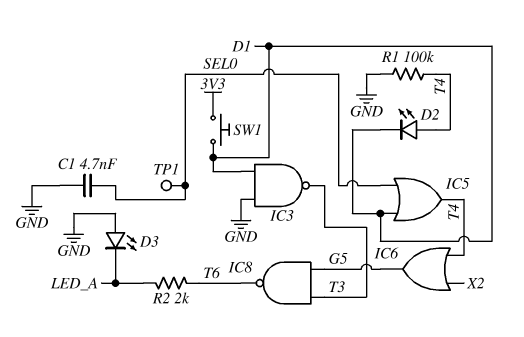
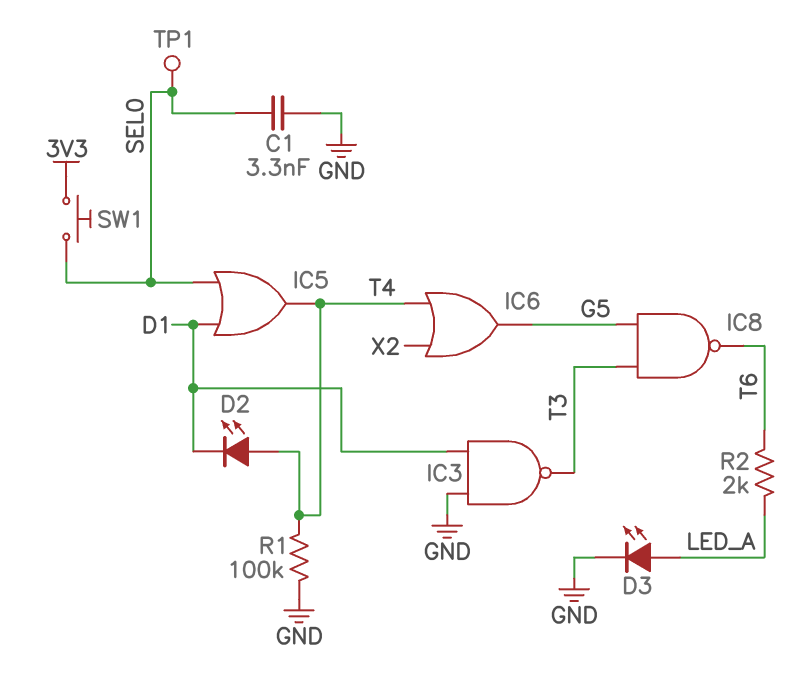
C1: 4.7nF (GND, SEL0) -> 3.3nF (GND, SEL0)
D3: LED (A GND, K LED_A) -> LED (A LED_A, K GND)
SW1: button (3V3, D1) -> button (3V3, SEL0)

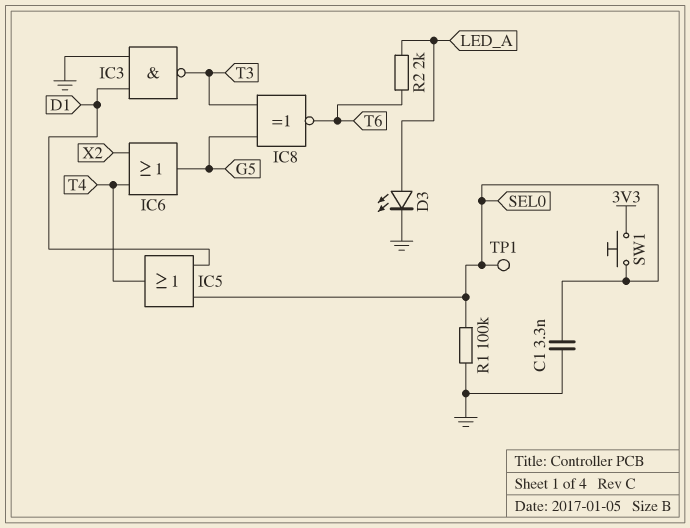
D2: LED (A T4, K D1) -> none
IC8: NAND (in G5, in T3, out T6) -> XNOR (in G5, in T3, out T6)
R1: 100k (GND, T4) -> 100k (GND, SEL0)

